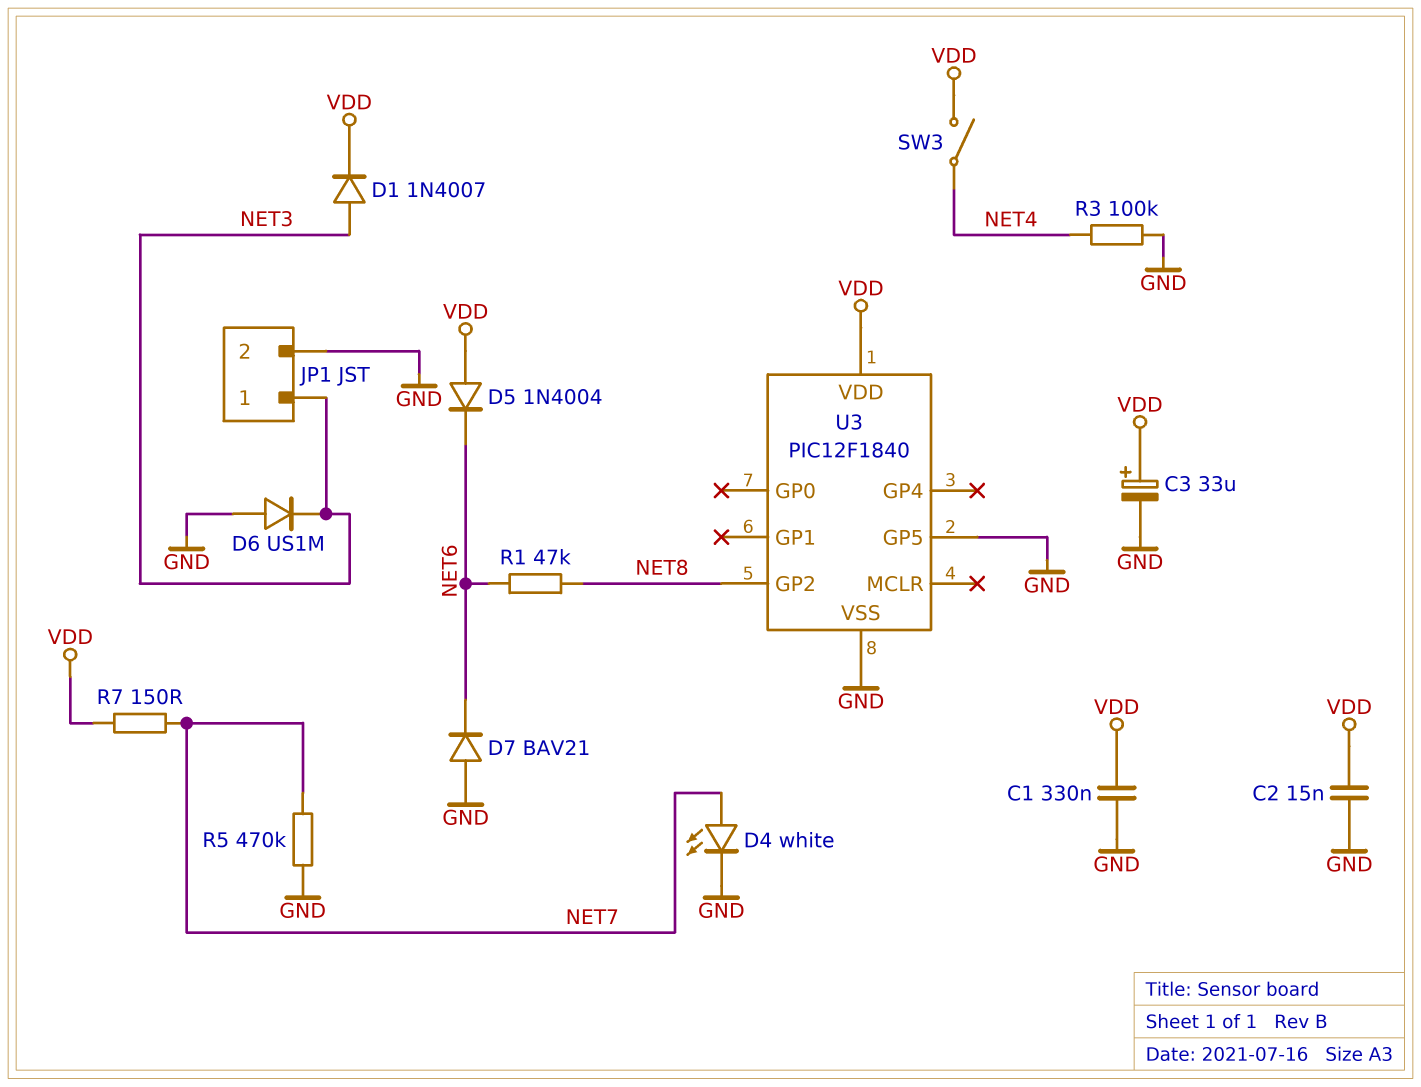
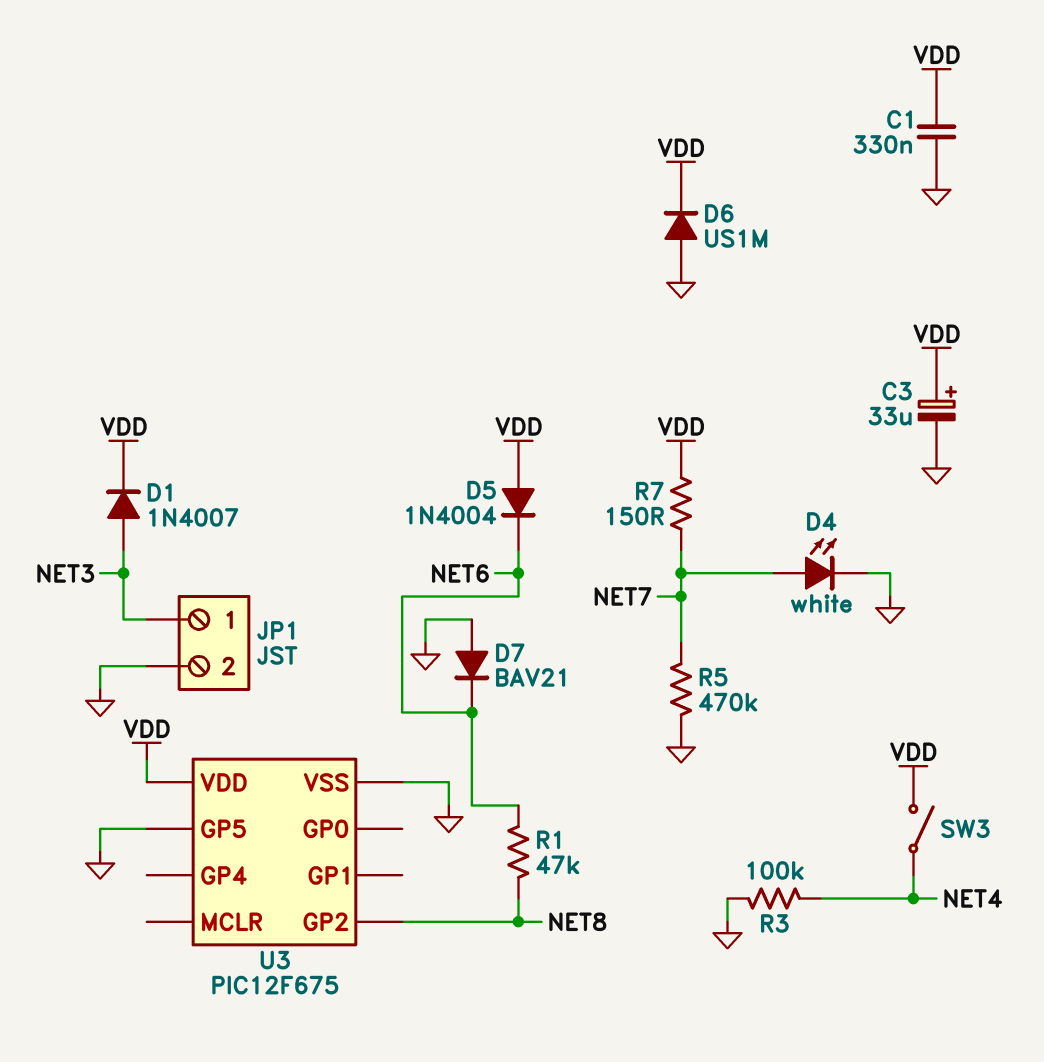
C2: 15nF (GND, VDD) -> none
D6: diode US1M (A GND, K NET3) -> diode US1M (A GND, K VDD)
U3: PIC12F1840 -> PIC12F675

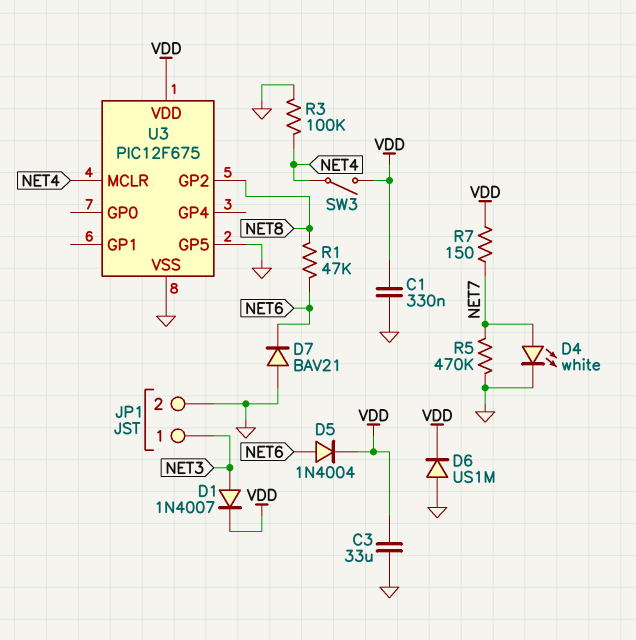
C3: 33uF (plus VDD, minus GND) -> 33uF (GND, VDD)
D5: diode 1N4004 (A VDD, K NET6) -> diode 1N4004 (A NET6, K VDD)
U3 pin MCLR: none -> NET4

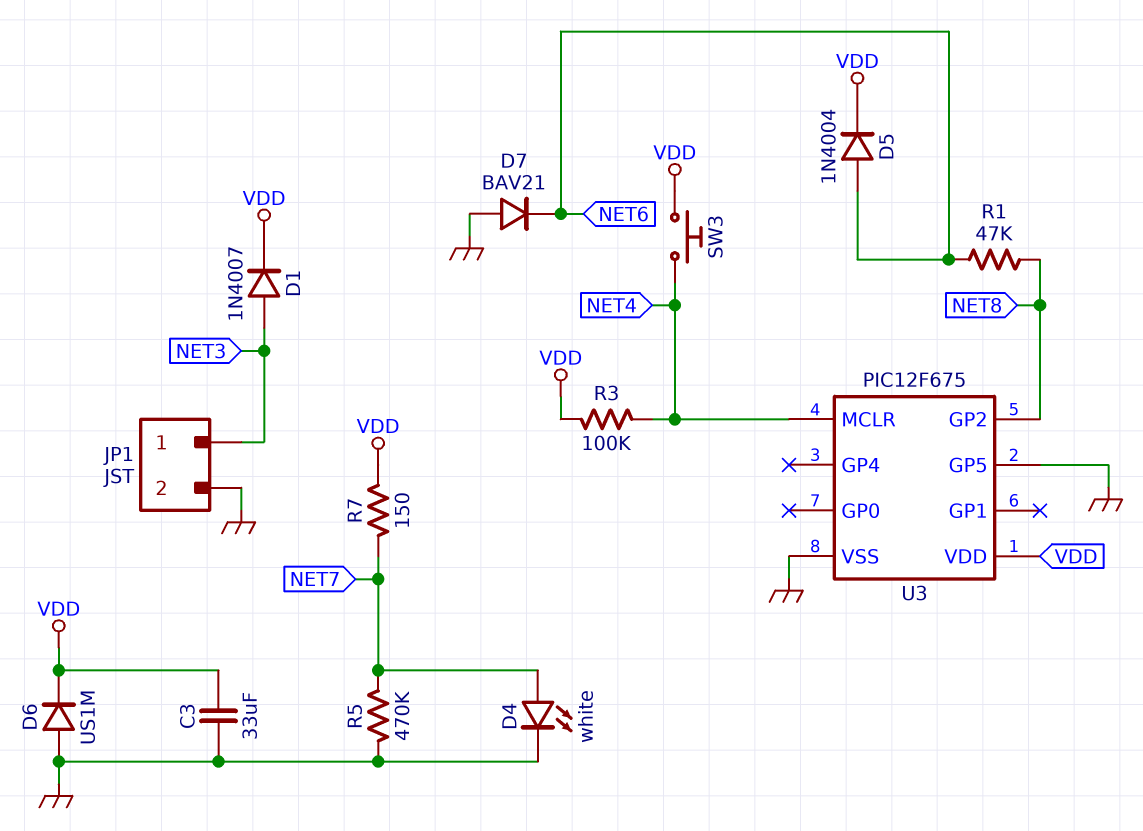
C1: 330nF (GND, VDD) -> none
R3: 100k (GND, NET4) -> 100k (NET4, VDD)
SW3: switch (NET4, VDD) -> button (NET4, VDD)

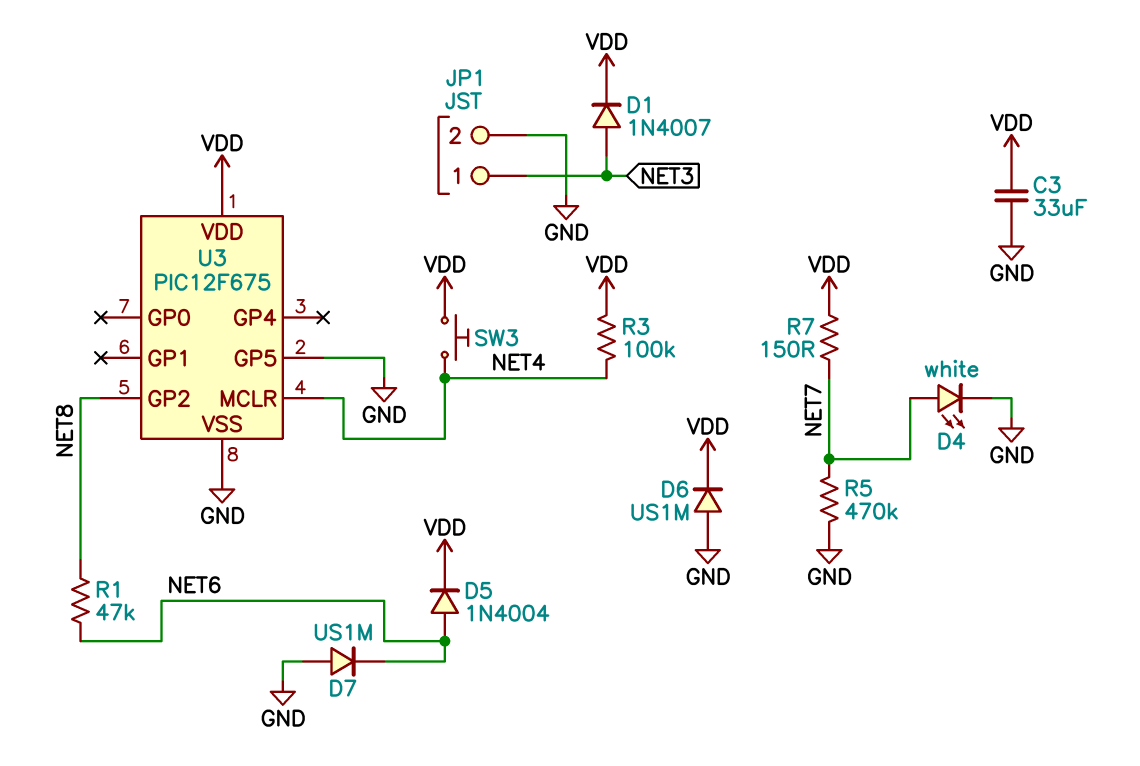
D7: diode BAV21 (A GND, K NET6) -> diode US1M (A GND, K NET6)

